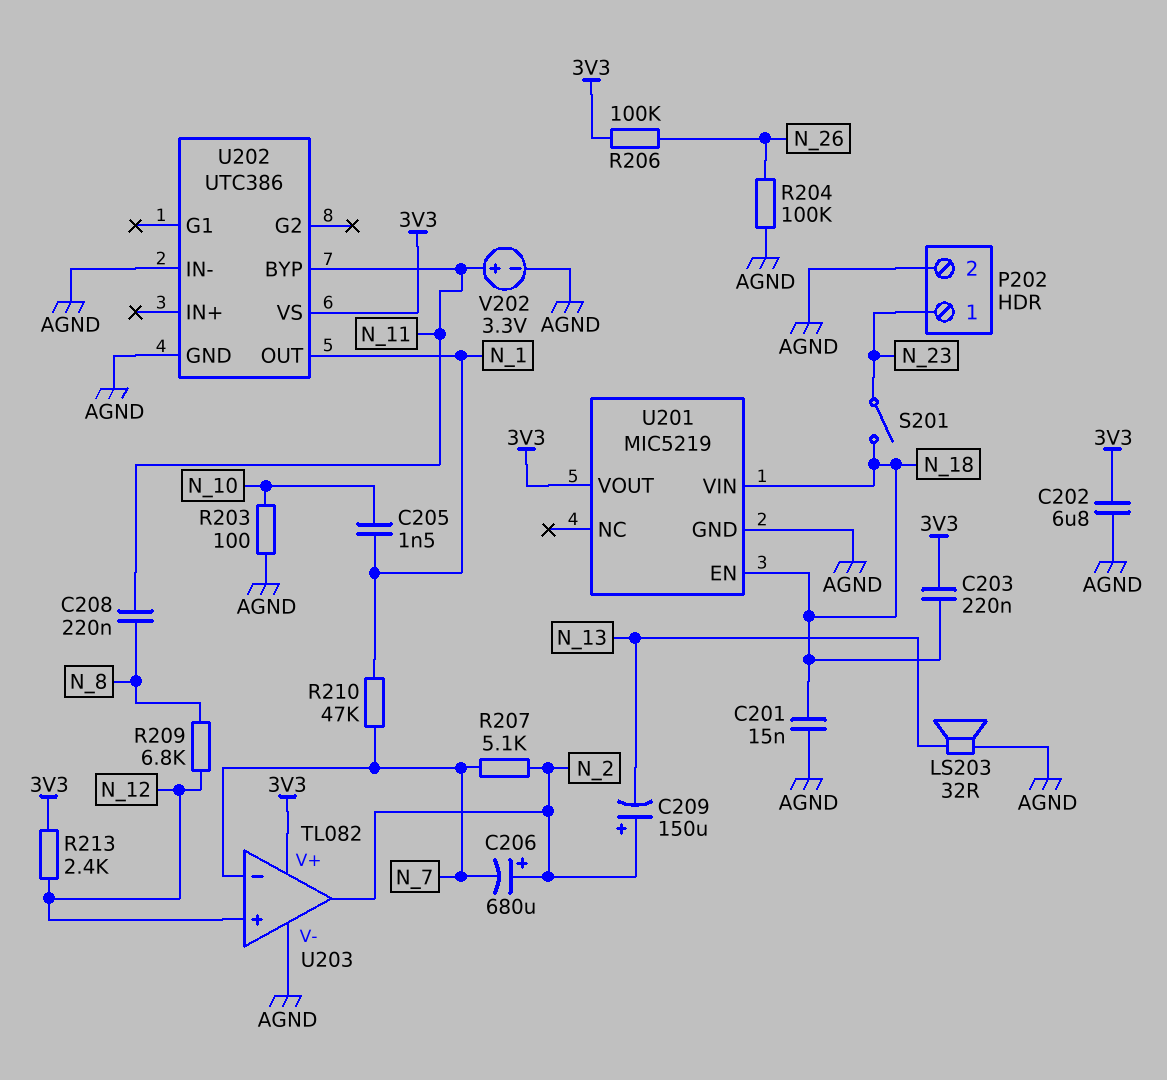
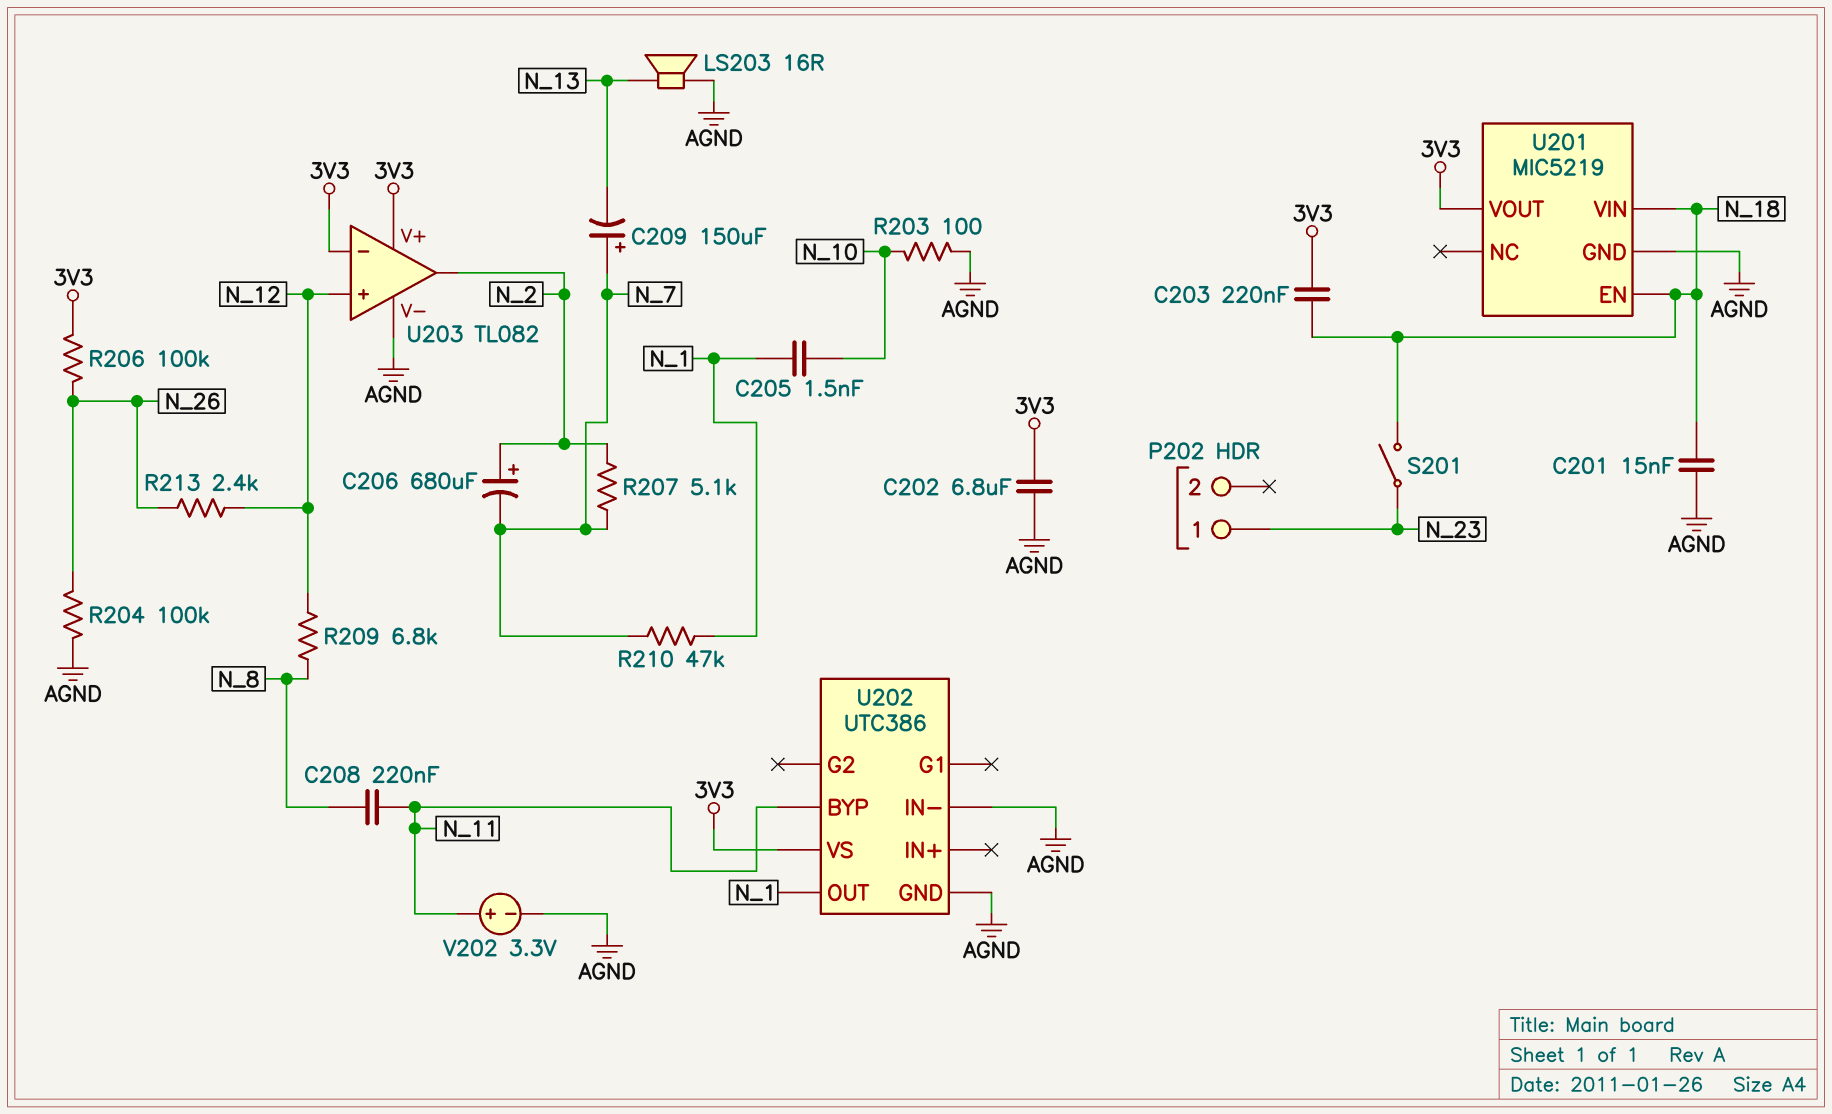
C209: 150uF (plus N_2, minus N_13) -> 150uF (plus N_7, minus N_13)
LS203: speaker 32R (AGND, N_13) -> speaker 16R (AGND, N_13)
P202 pin 2: AGND -> none
R213: 2.4k (3V3, N_12) -> 2.4k (N_12, N_26)
U203 pin in-: N_7 -> 3V3

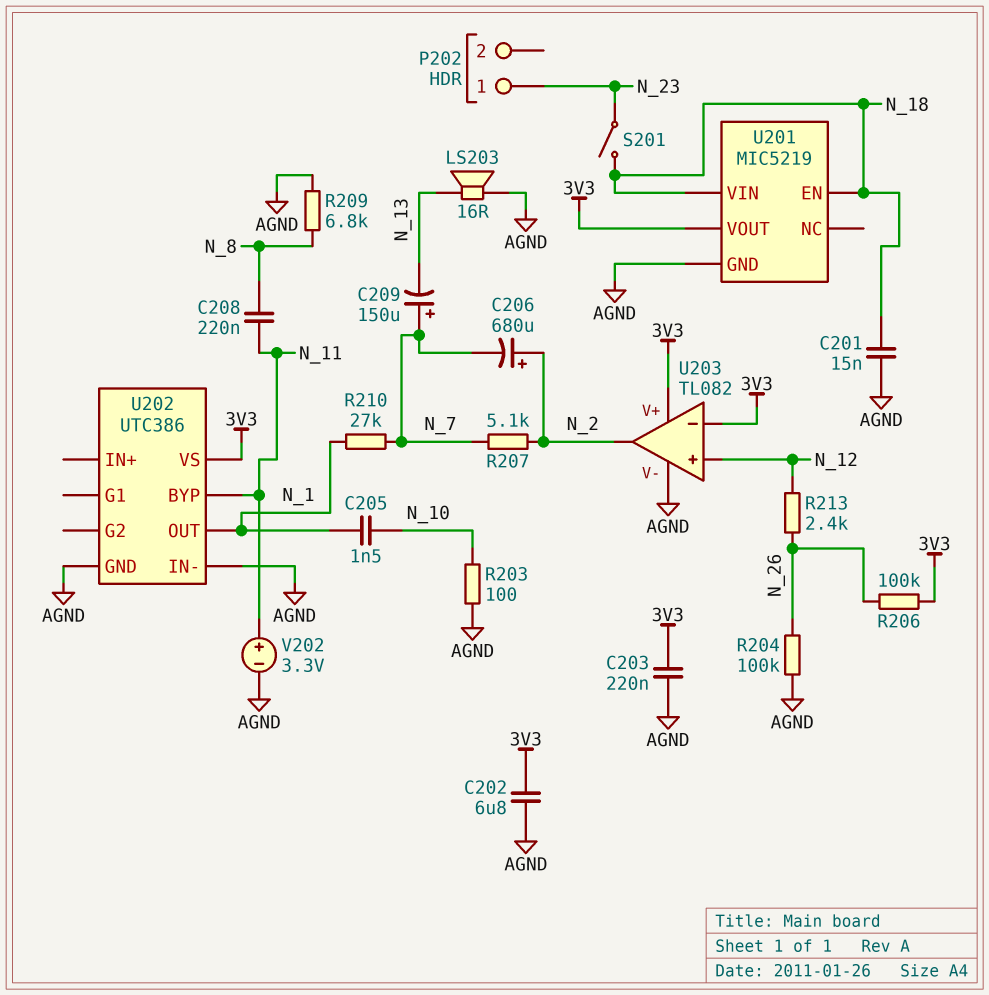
C203: 220nF (3V3, N_18) -> 220nF (3V3, AGND)
R209: 6.8k (N_8, N_12) -> 6.8k (AGND, N_8)
R210: 47k (N_1, N_7) -> 27k (N_1, N_7)

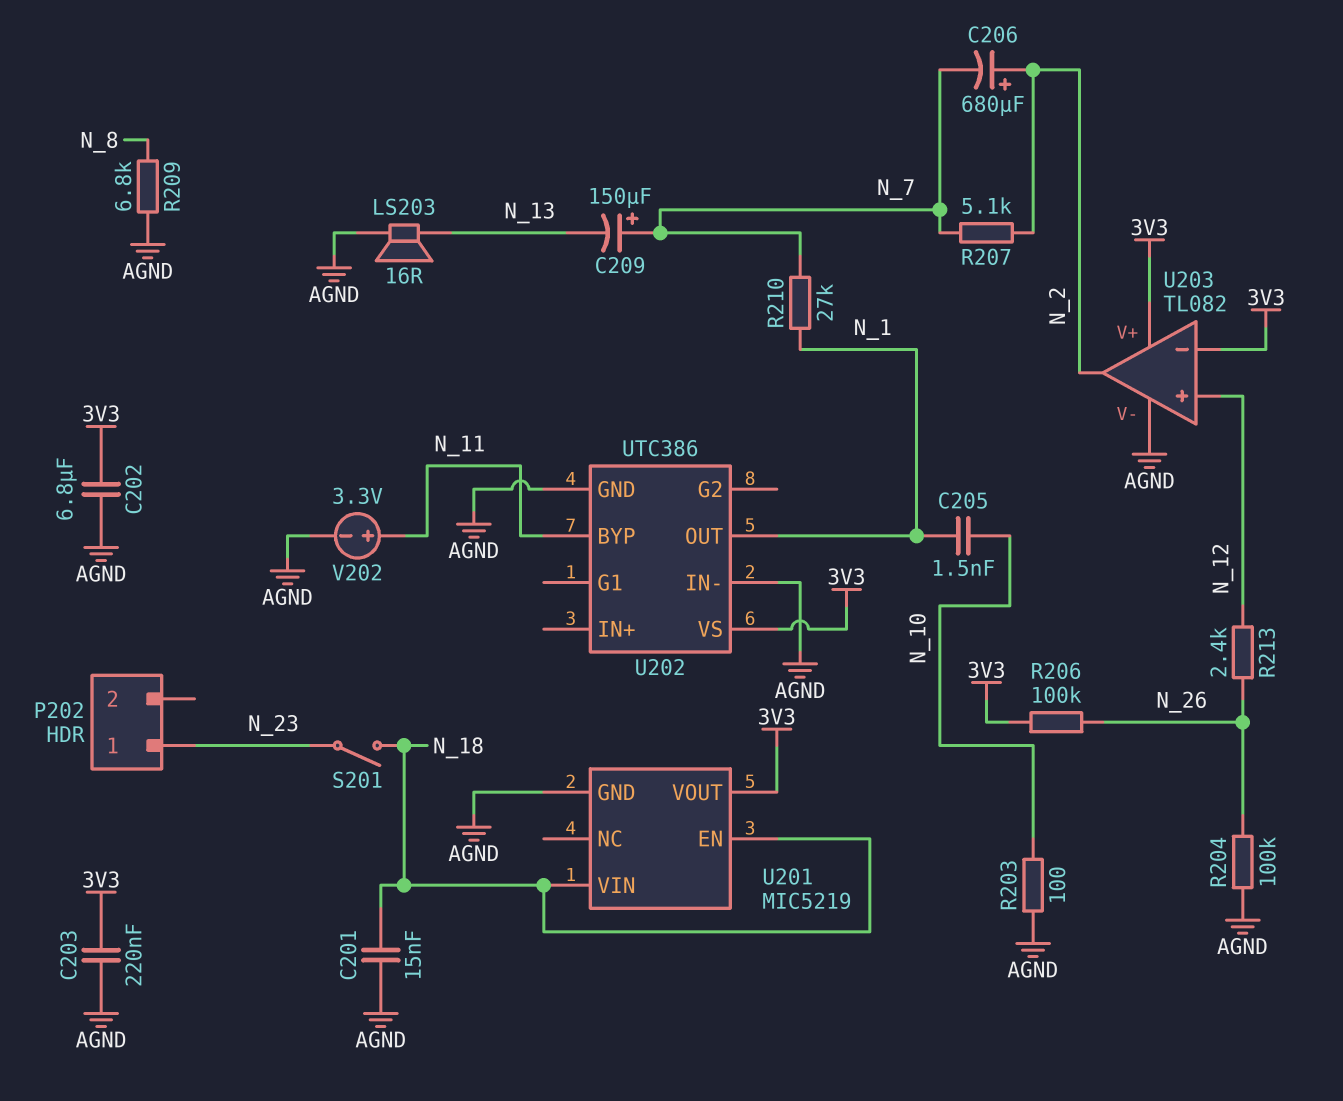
C208: 220nF (N_8, N_11) -> none

